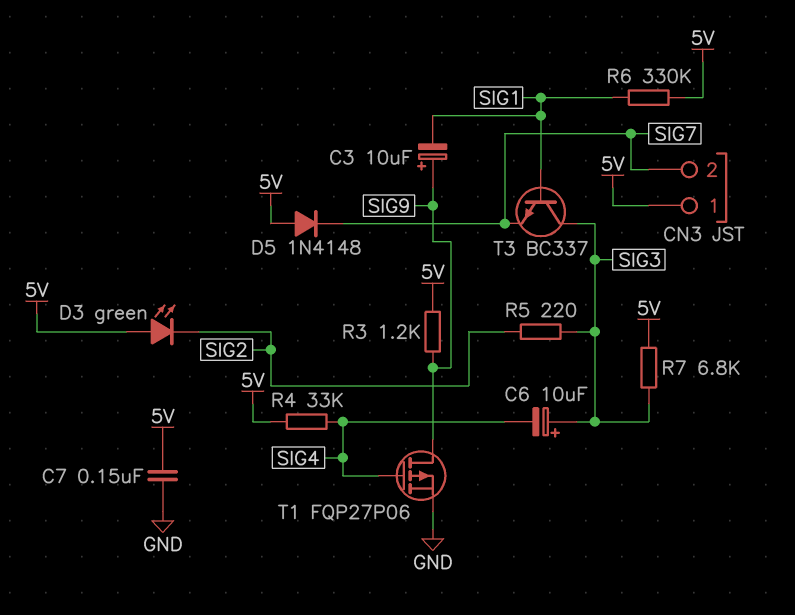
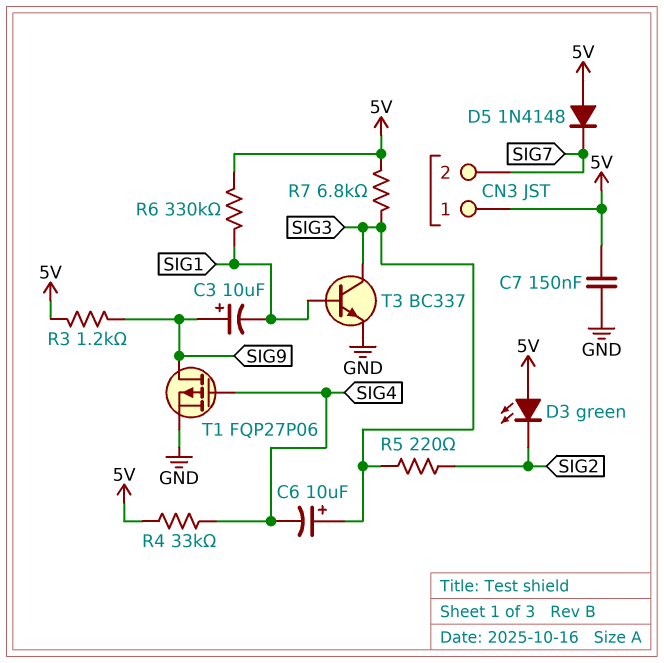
T3: NPN BC337 (B SIG1, C SIG3, E SIG7) -> NPN BC337 (B SIG1, C SIG3, E GND)

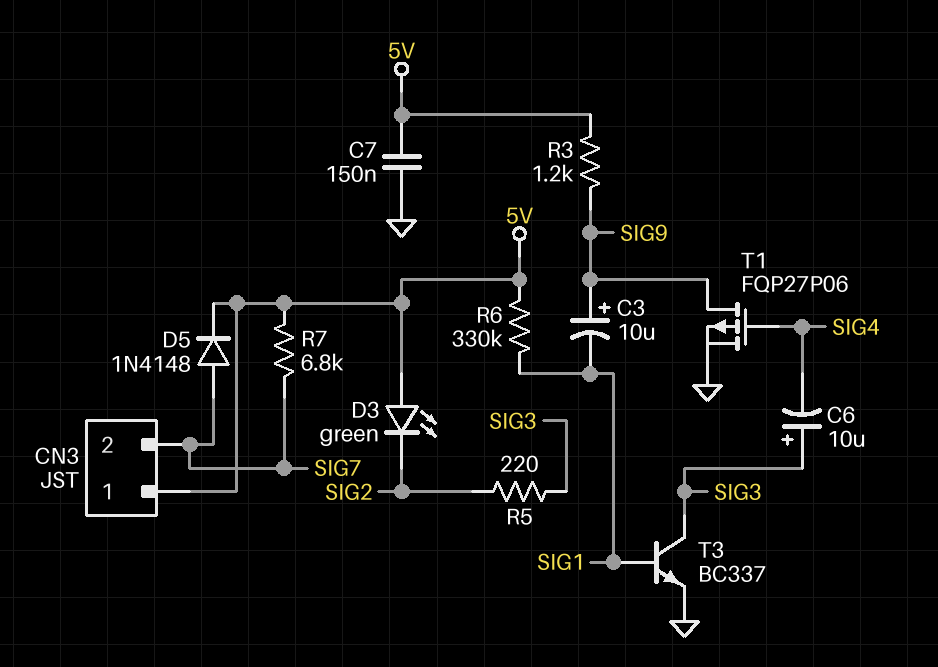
D5: diode 1N4148 (A 5V, K SIG7) -> diode 1N4148 (A SIG7, K 5V)
R4: 33k (5V, SIG4) -> none
R7: 6.8k (5V, SIG3) -> 6.8k (5V, SIG7)

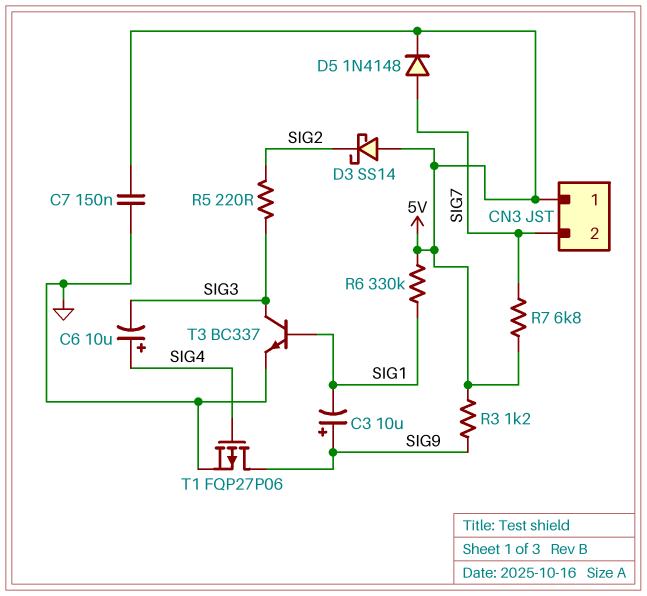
C6: 10uF (plus SIG3, minus SIG4) -> 10uF (plus SIG4, minus SIG3)
D3: LED green (A 5V, K SIG2) -> schottky SS14 (A 5V, K SIG2)

